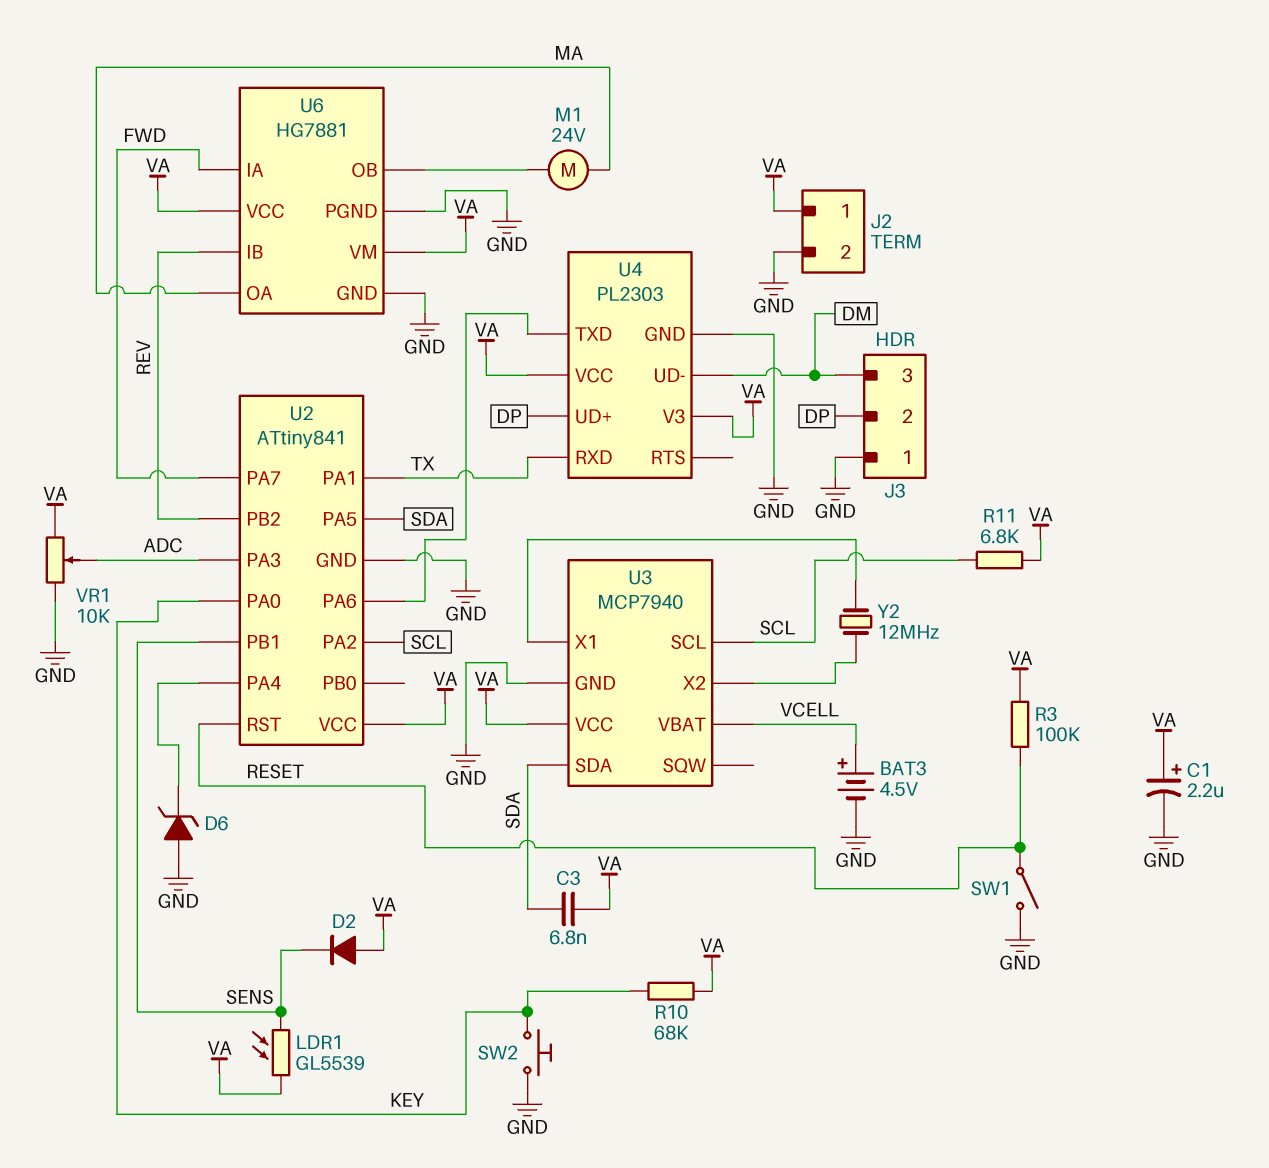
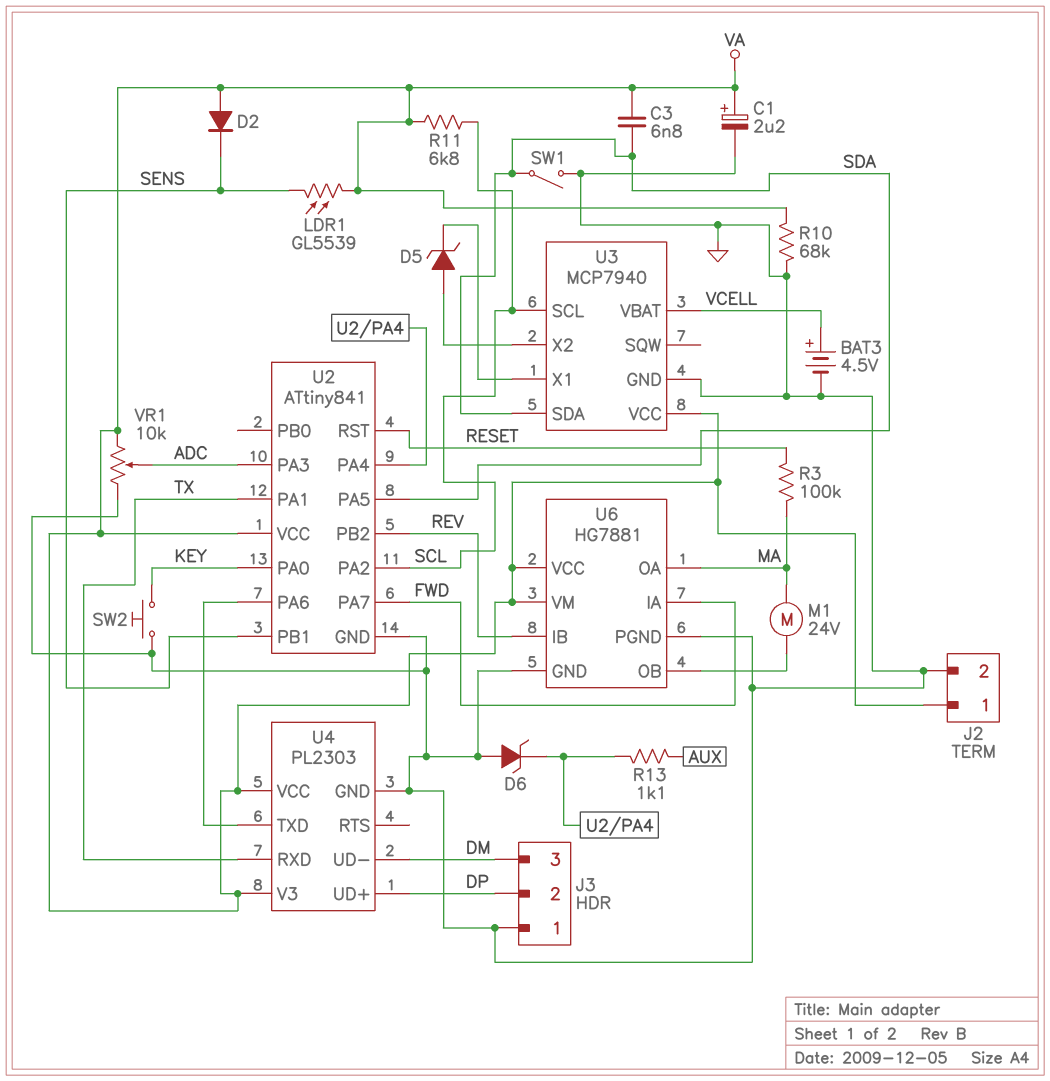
D5: none -> zener (A U3/X2, K U3/X1)
R3: 100k (RESET, VA) -> 100k (MA, RESET)
R10: 68k (KEY, VA) -> 68k (GND, VA)
R13: none -> 1.1k (AUX, U2/PA4)
SW1: switch (GND, RESET) -> switch (GND, SDA)
Y2: 12MHz (U3/X1, U3/X2) -> none

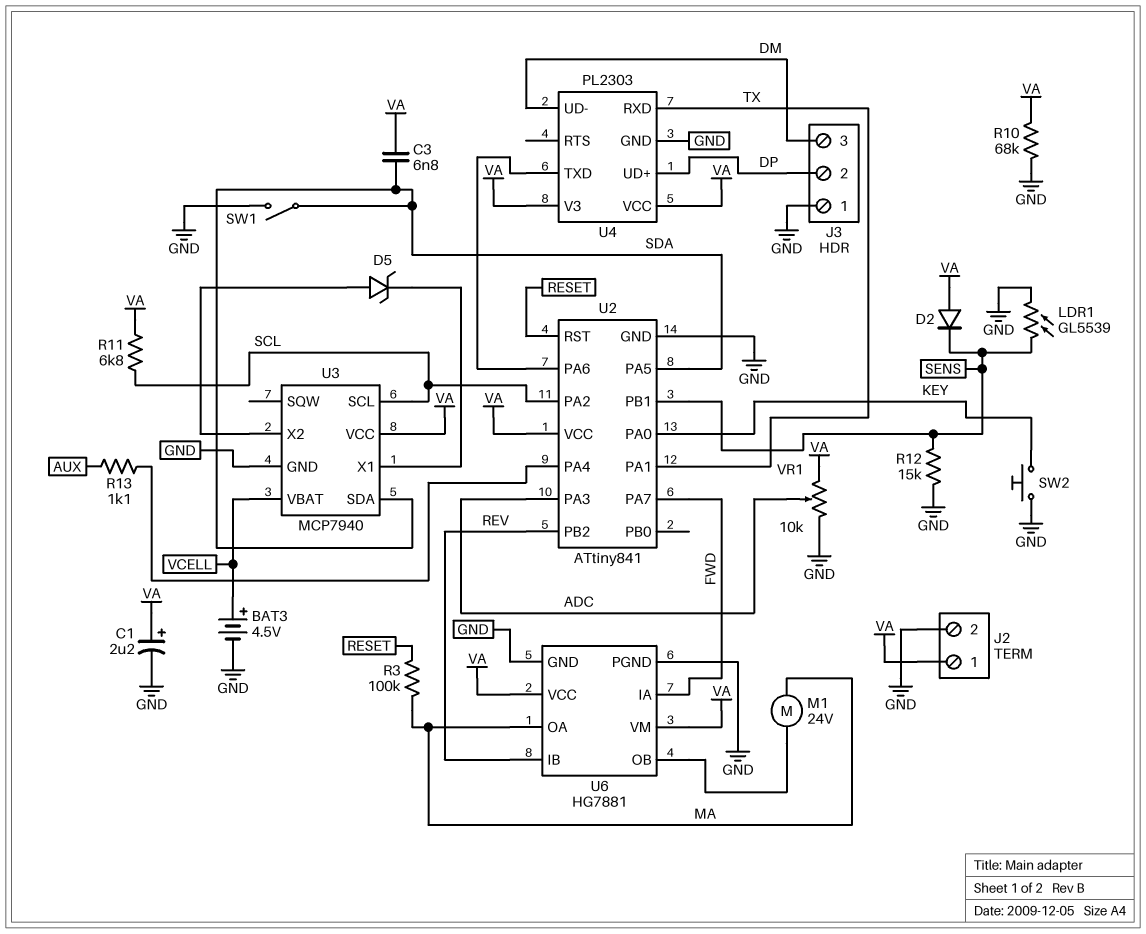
D6: zener (A GND, K U2/PA4) -> none
LDR1: GL5539 (SENS, VA) -> GL5539 (GND, SENS)
R12: none -> 15k (GND, SENS)

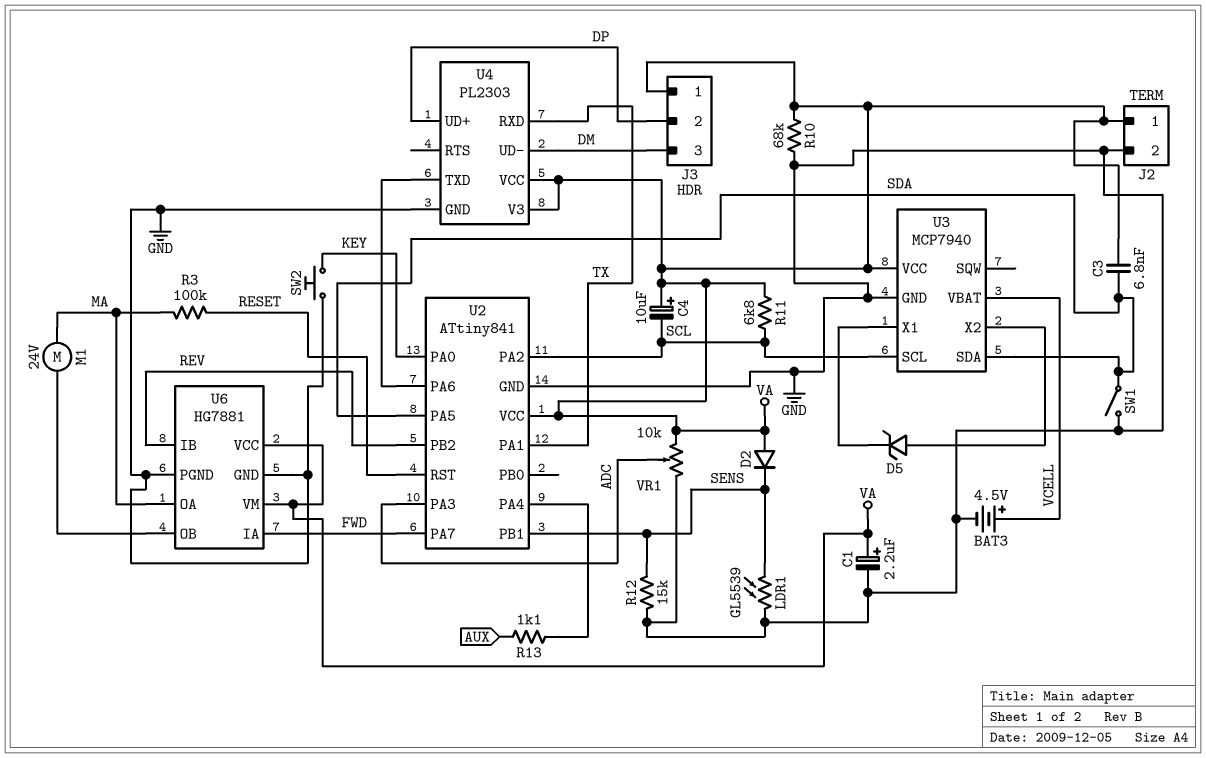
C4: none -> 10uF (plus VA, minus SCL)
J3 pin 1: GND -> VA

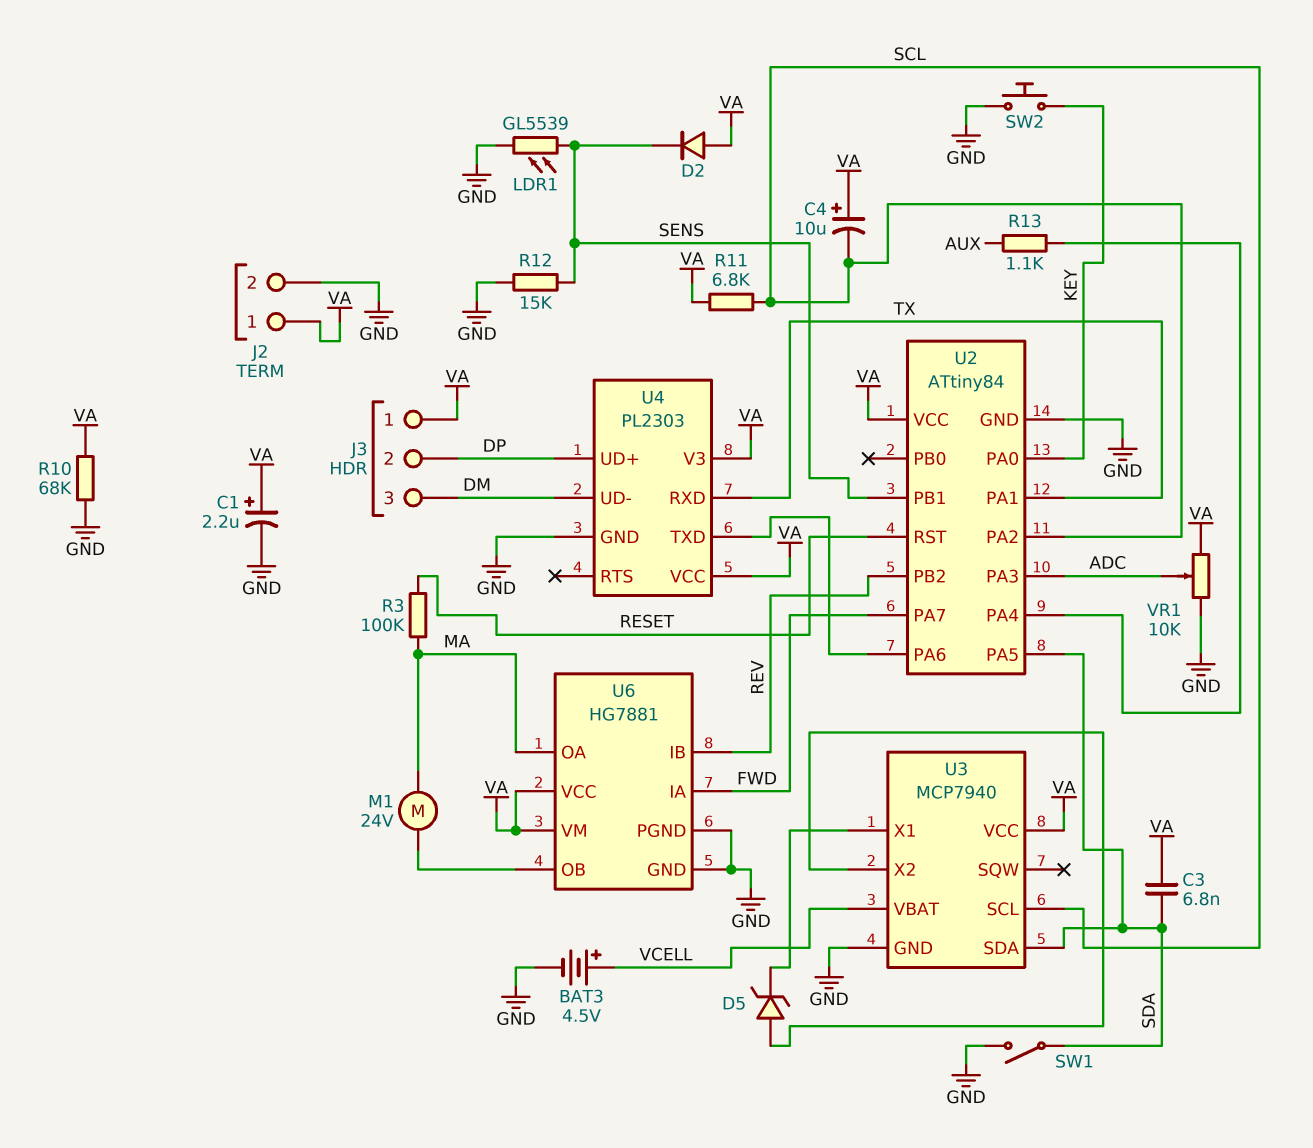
U2: ATtiny841 -> ATtiny84

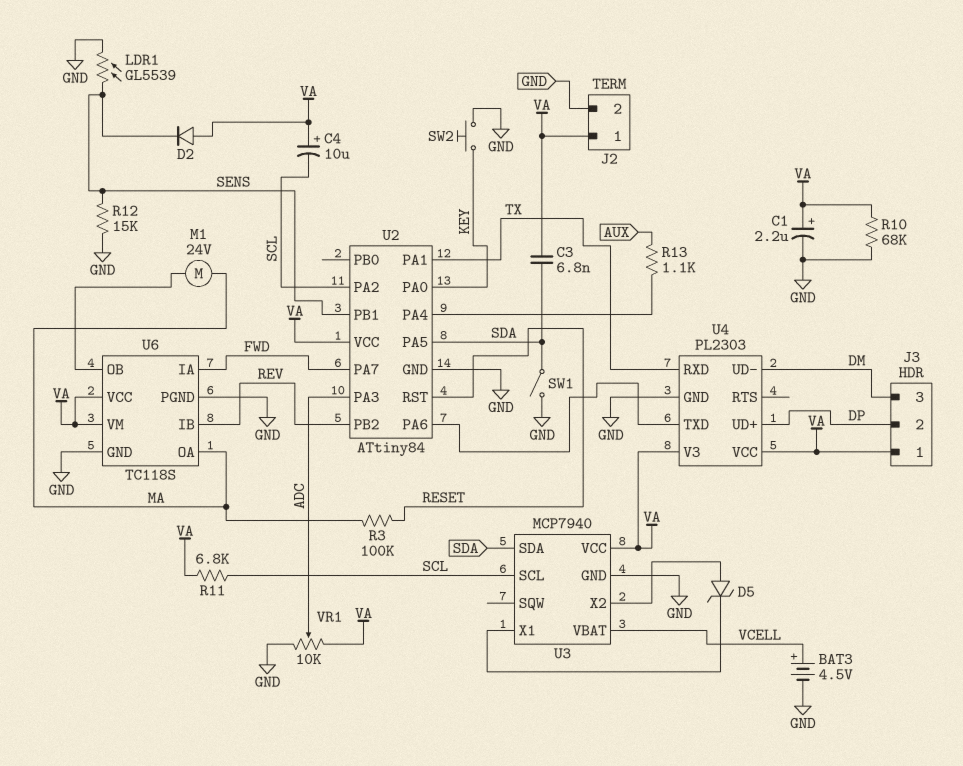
U6: HG7881 -> TC118S

